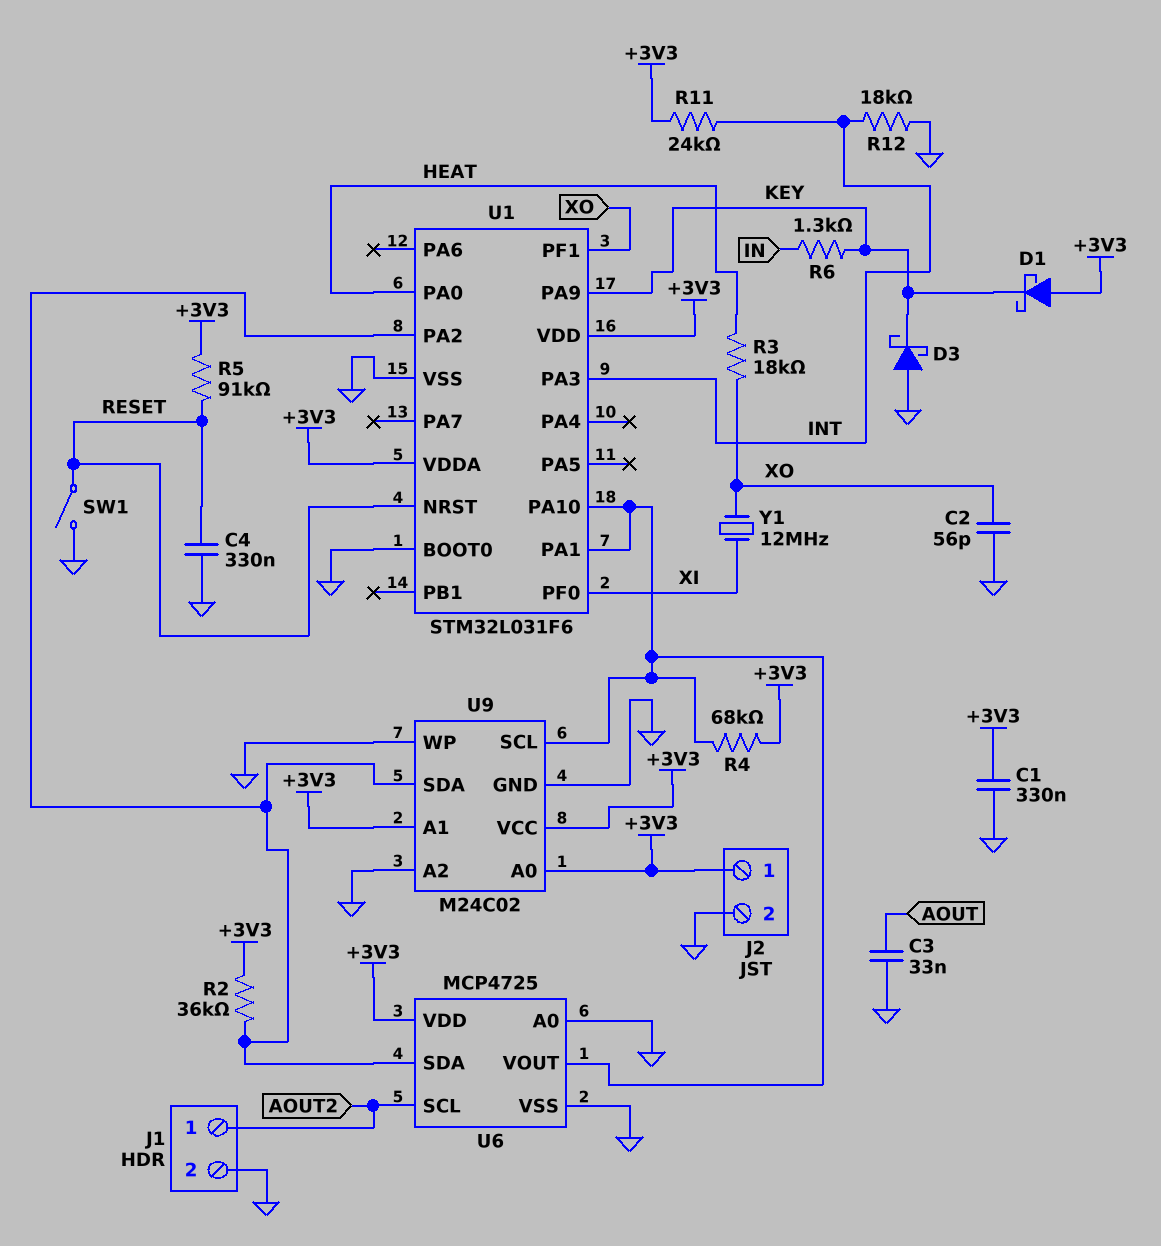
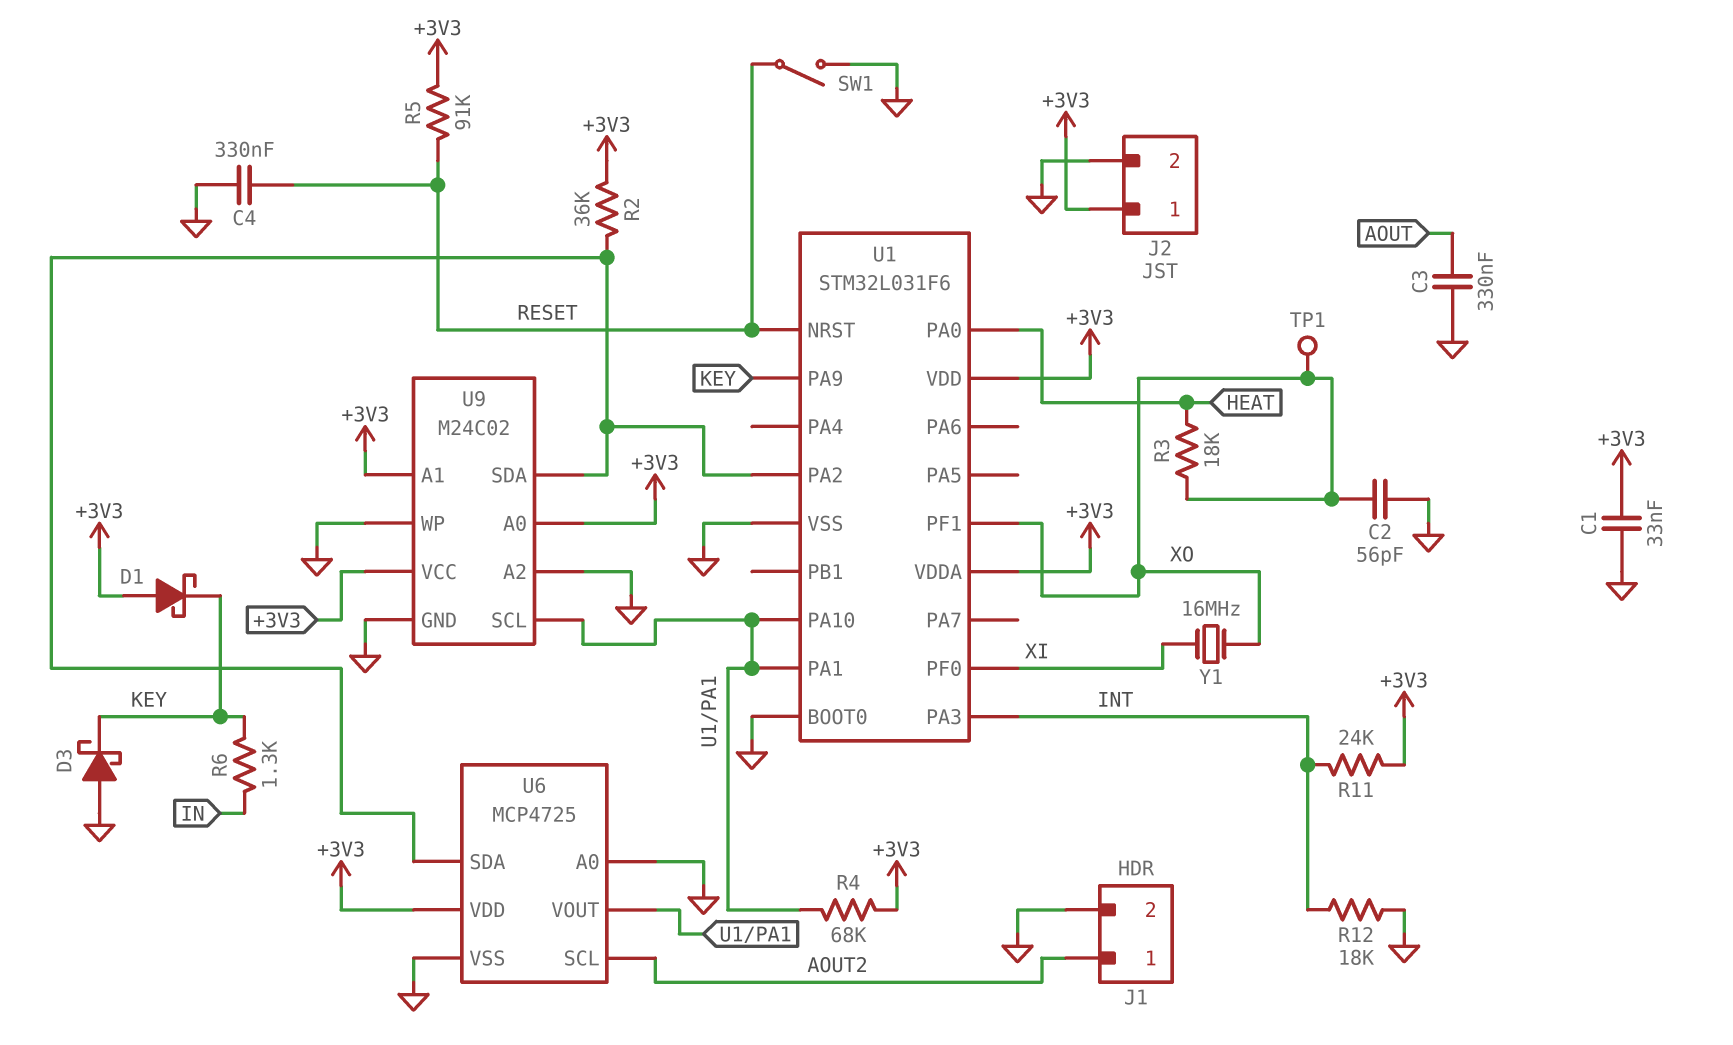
C1: 330nF (+3V3, GND) -> 33nF (+3V3, GND)
C3: 33nF (AOUT, GND) -> 330nF (AOUT, GND)
TP1: none -> test point (XO)
Y1: 12MHz (XI, XO) -> 16MHz (XI, XO)

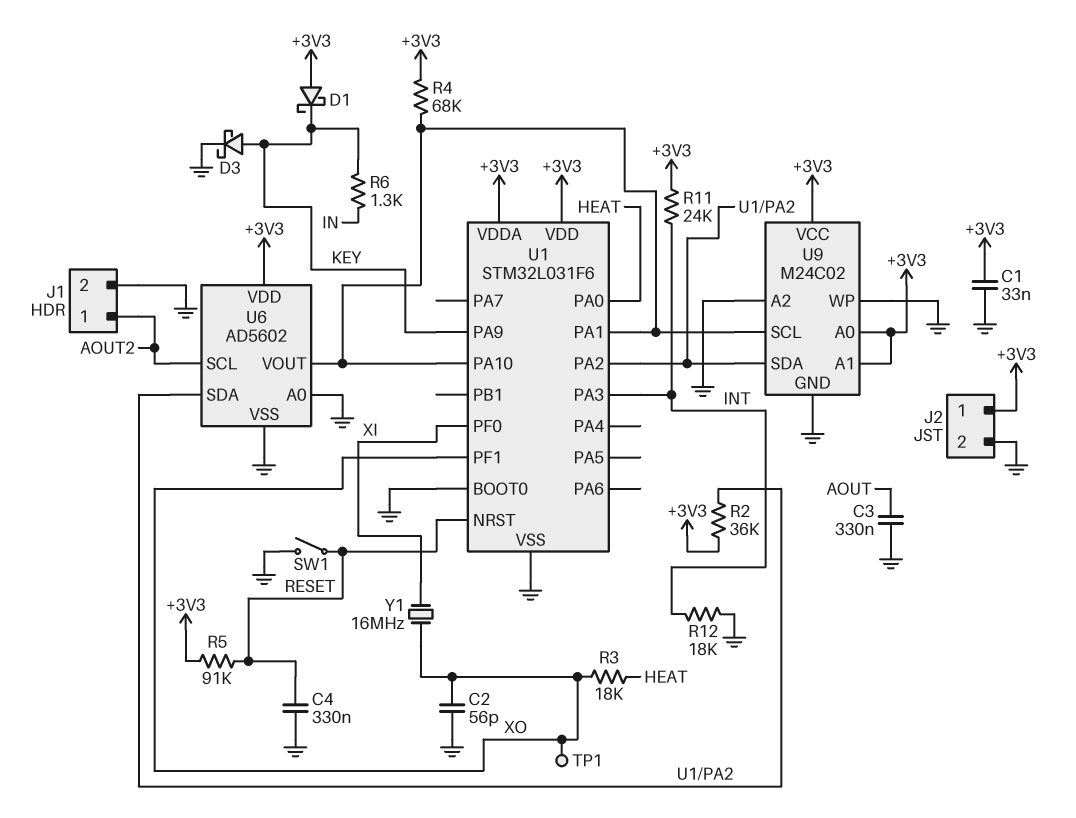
D3: schottky (A GND, K KEY) -> schottky (A KEY, K GND)
U6: MCP4725 -> AD5602

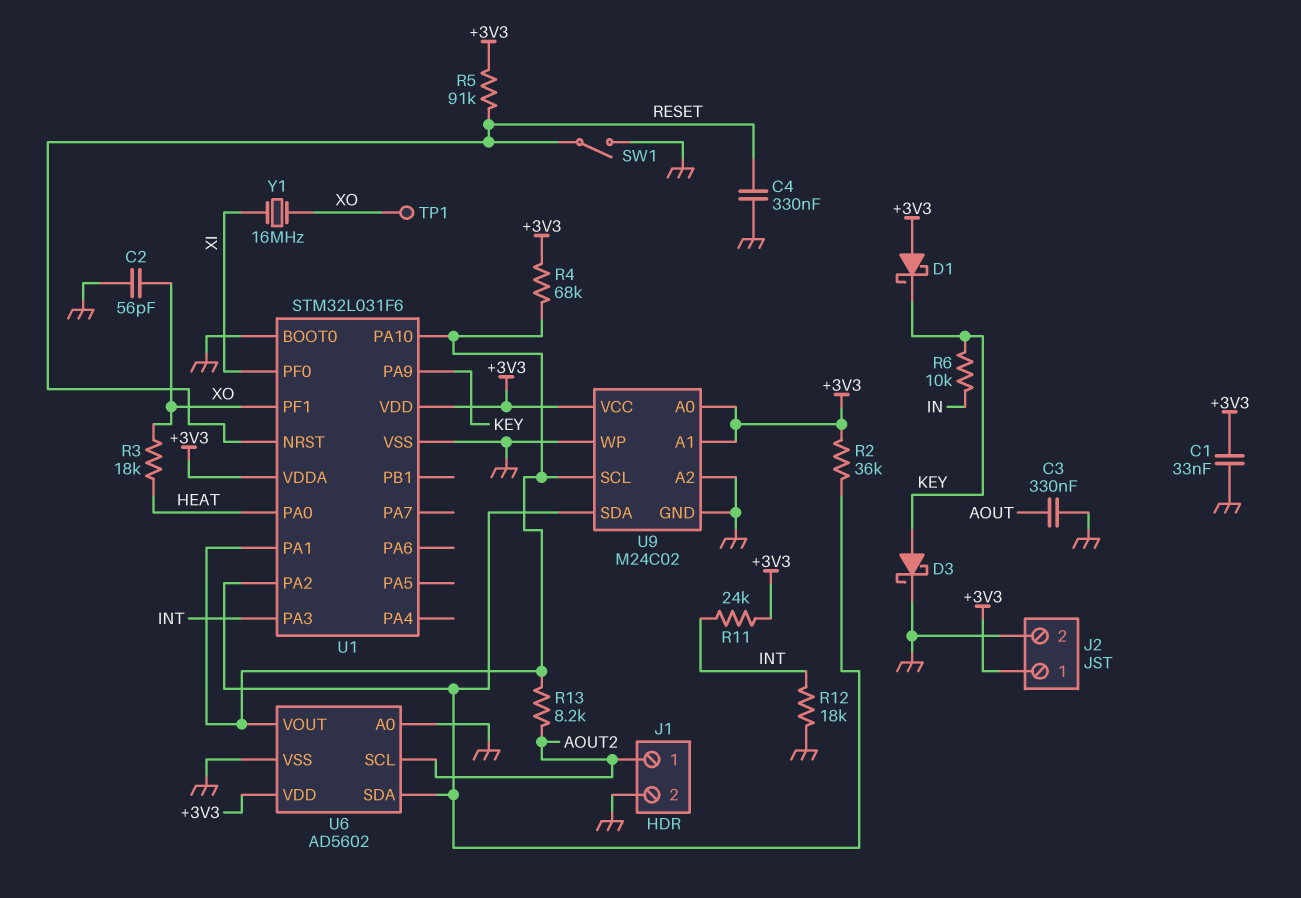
R6: 1.3k (IN, KEY) -> 10k (IN, KEY)
R13: none -> 8.2k (AOUT2, U1/PA1)

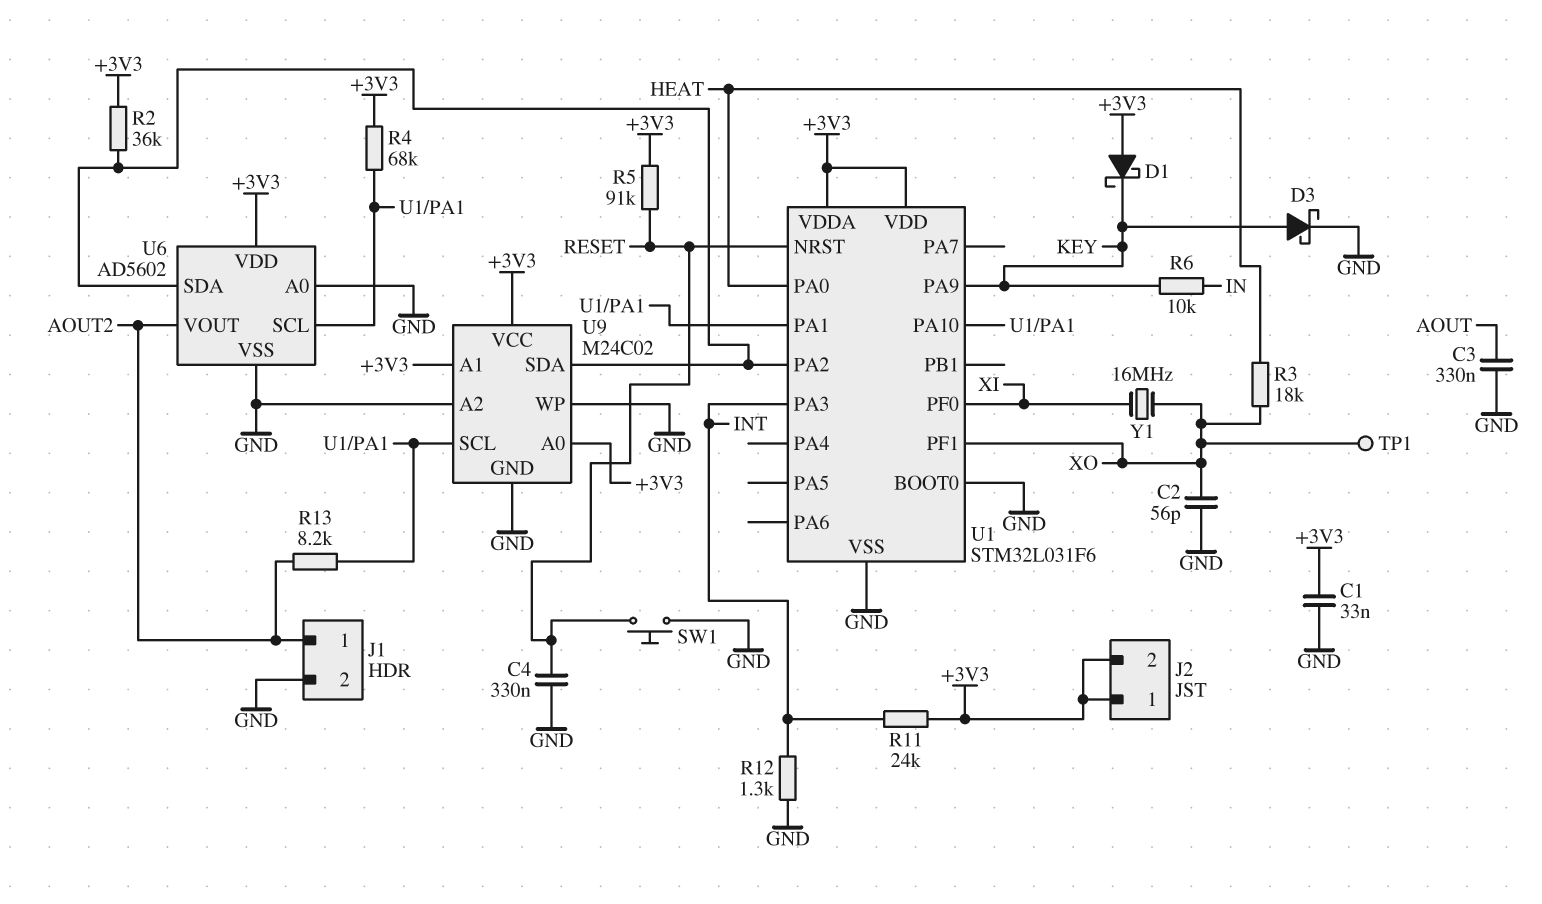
J2 pin 2: GND -> +3V3
R12: 18k (GND, INT) -> 1.3k (GND, INT)
SW1: switch (GND, RESET) -> button (GND, RESET)
U6 pin SCL: AOUT2 -> U1/PA1
U6 pin VOUT: U1/PA1 -> AOUT2

